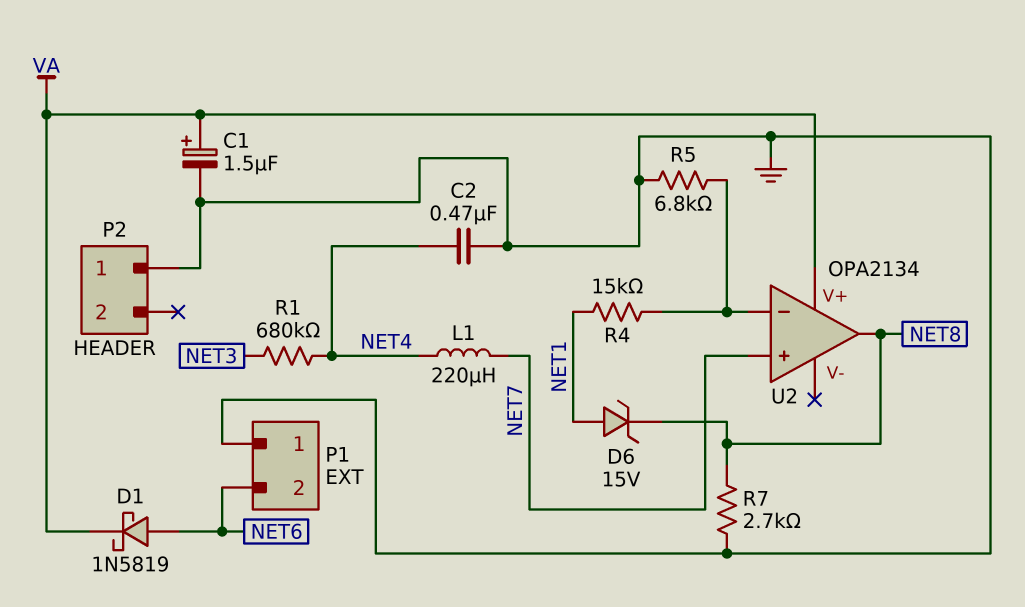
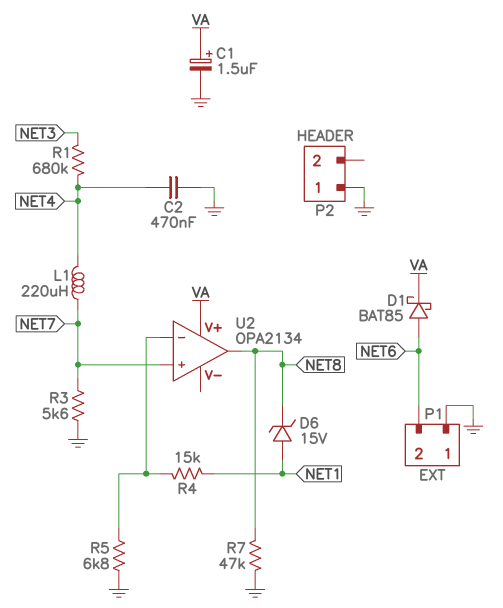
D1: schottky 1N5819 (A NET6, K VA) -> schottky BAT85 (A NET6, K VA)
R3: none -> 5.6k (GND, NET7)
R7: 2.7k (GND, NET8) -> 47k (GND, NET8)

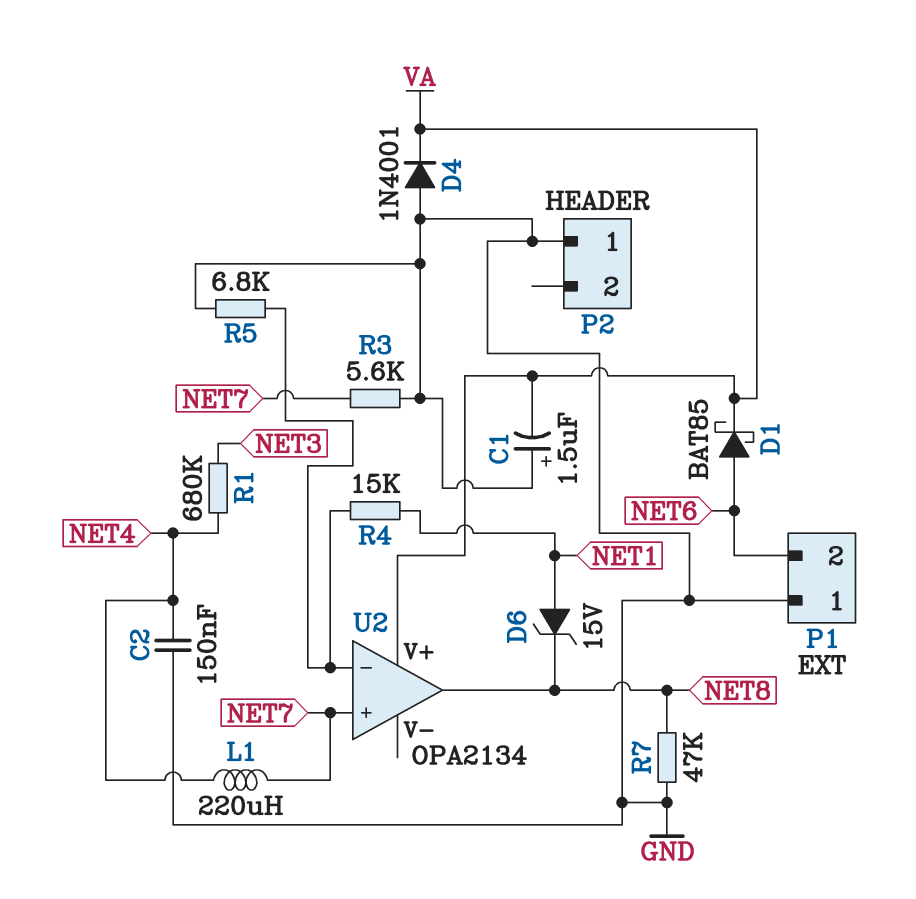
C1: 1.5uF (plus VA, minus GND) -> 1.5uF (plus GND, minus VA)
C2: 470nF (GND, NET4) -> 150nF (GND, NET4)
D4: none -> diode 1N4001 (A GND, K VA)

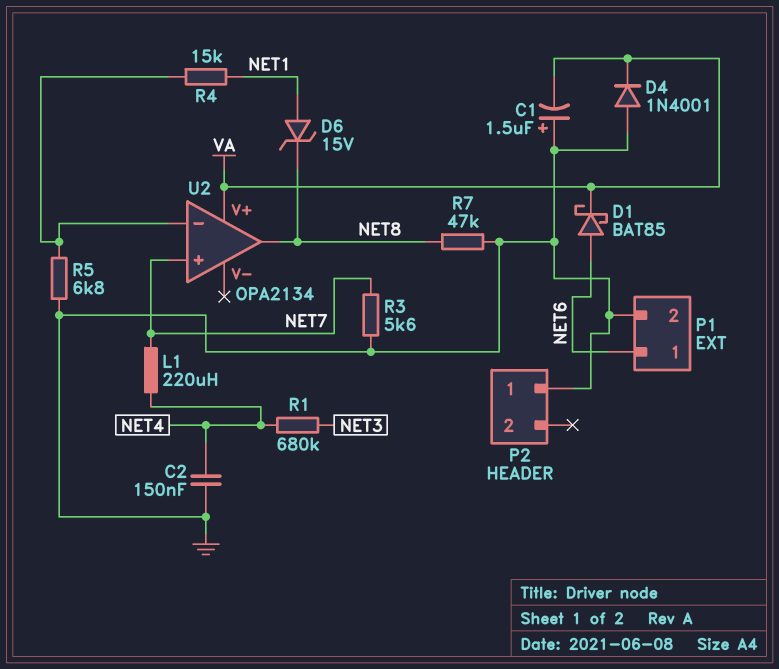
P1 pin 1: GND -> NET6
P1 pin 2: NET6 -> GND

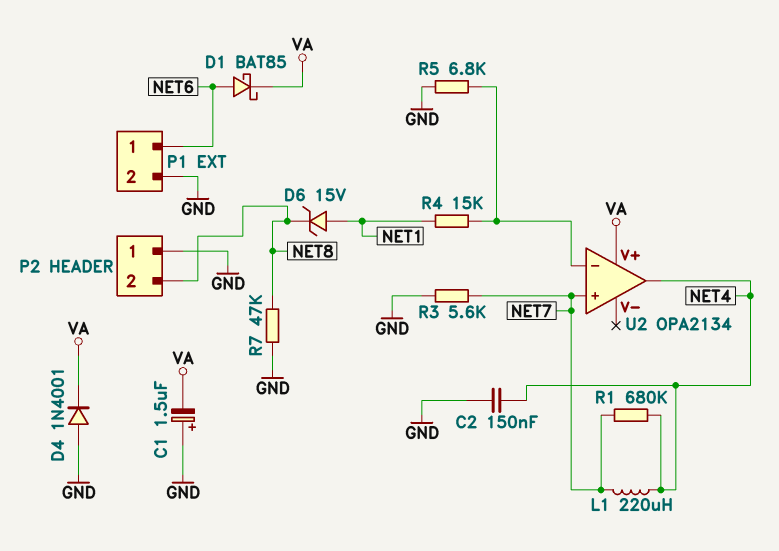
P2 pin 2: none -> NET8
R1: 680k (NET3, NET4) -> 680k (NET4, NET7)
U2 pin out: NET8 -> NET4

